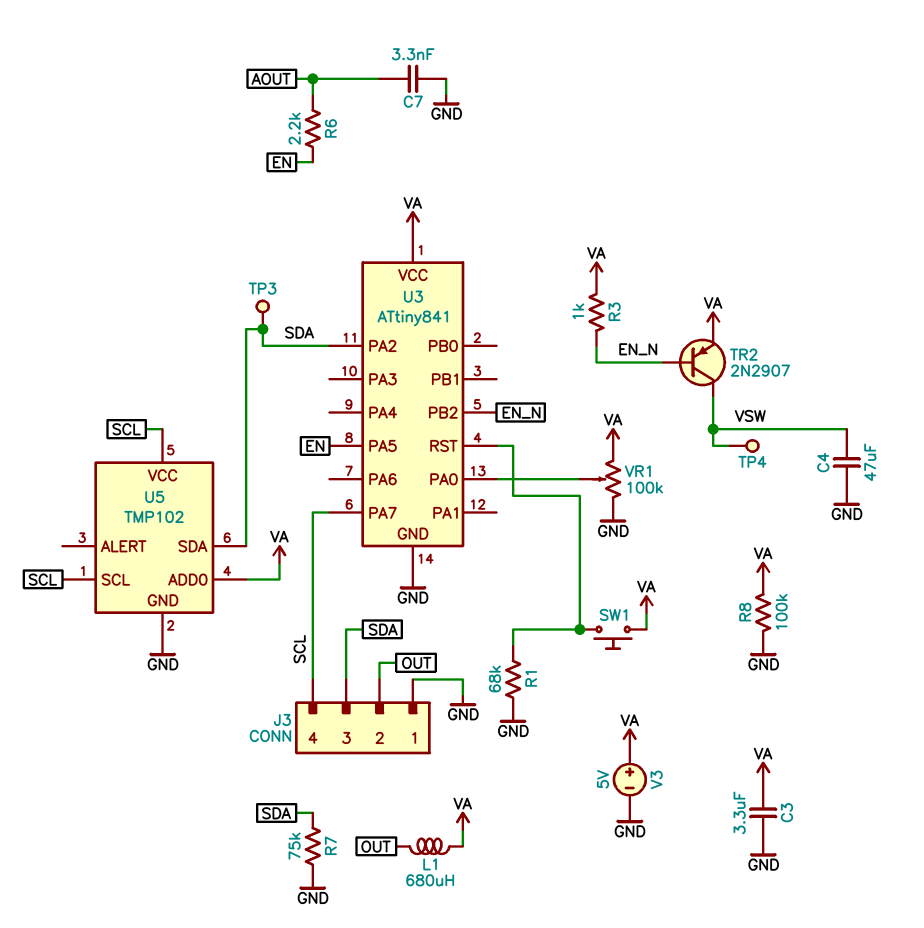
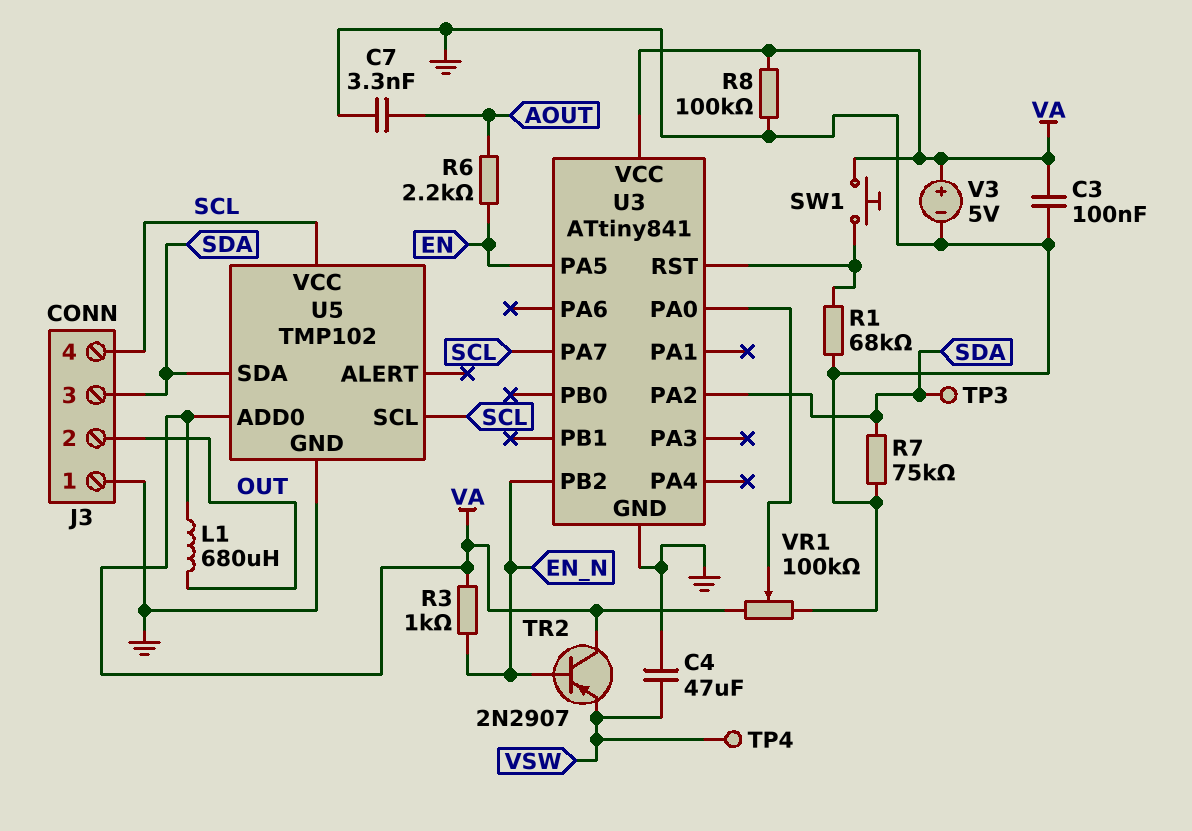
C3: 3.3uF (GND, VA) -> 100nF (GND, VA)
TR2: PNP 2N2907 (B EN_N, C VSW, E VA) -> PNP 2N2907 (B EN_N, C VA, E VSW)

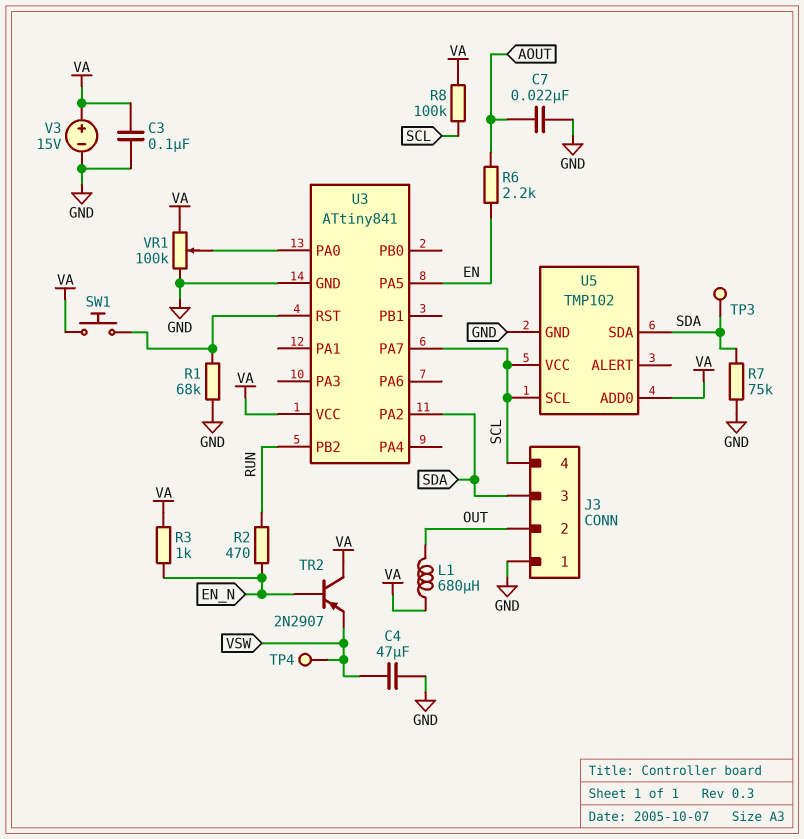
C7: 3.3nF (AOUT, GND) -> 22nF (AOUT, GND)
R2: none -> 470 (EN_N, RUN)
R8: 100k (GND, VA) -> 100k (SCL, VA)
U3 pin PB2: EN_N -> RUN
V3: 5V (plus VA, minus GND) -> 15V (plus VA, minus GND)

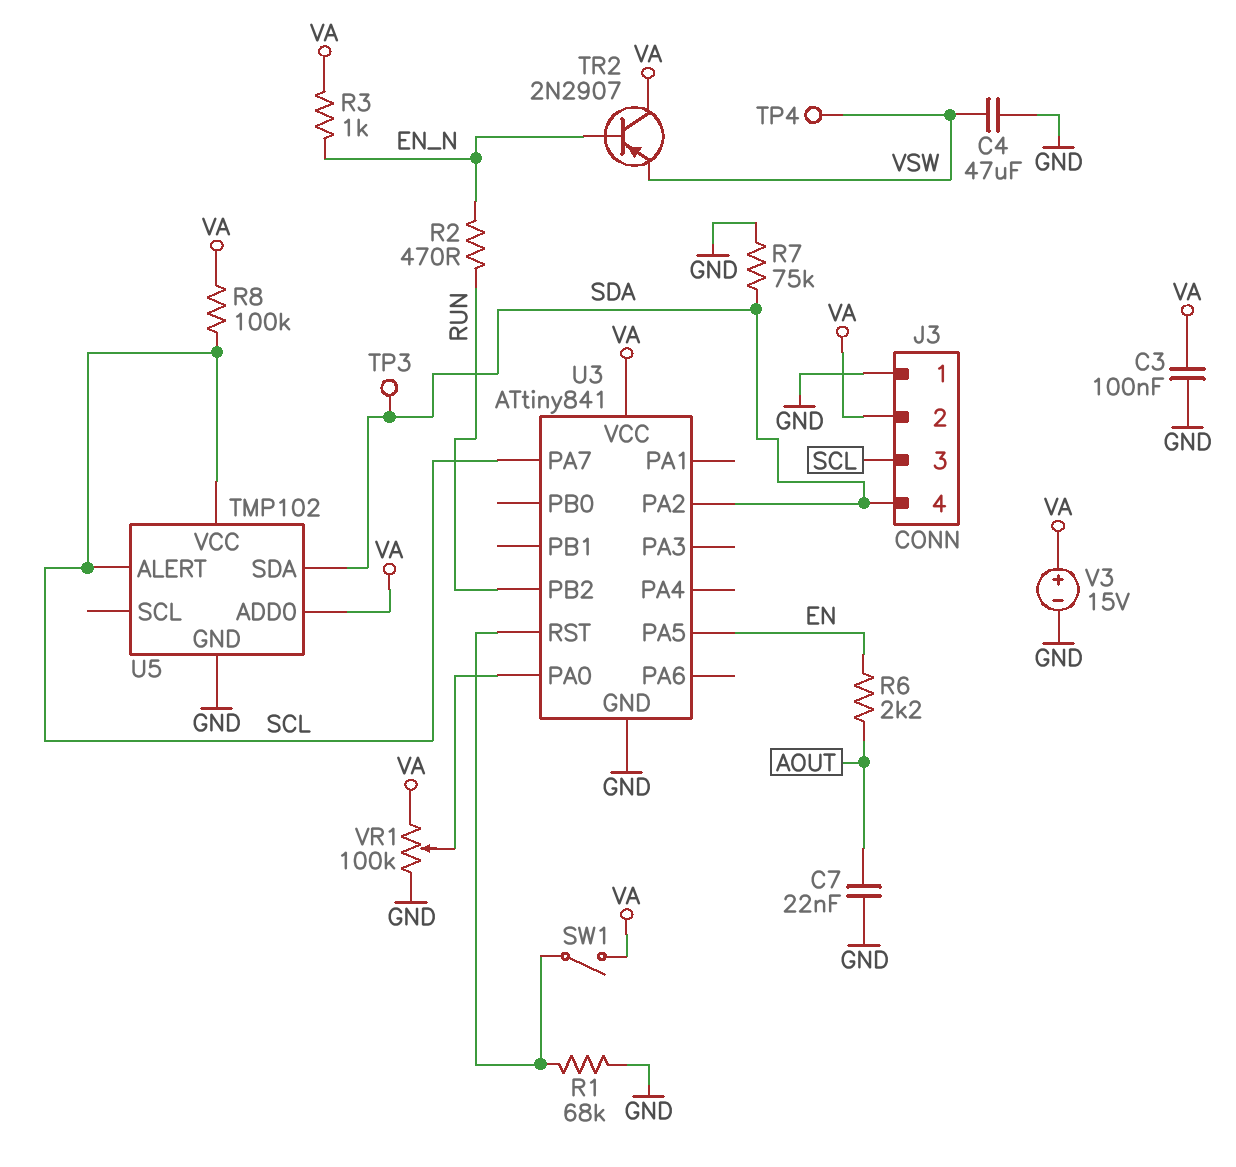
J3 pin 2: OUT -> VA
J3 pin 3: SDA -> SCL
J3 pin 4: SCL -> SDA
L1: 680uH (OUT, VA) -> none
SW1: button (U3/RST, VA) -> switch (U3/RST, VA)
U5 pin ALERT: none -> SCL
U5 pin SCL: SCL -> none

